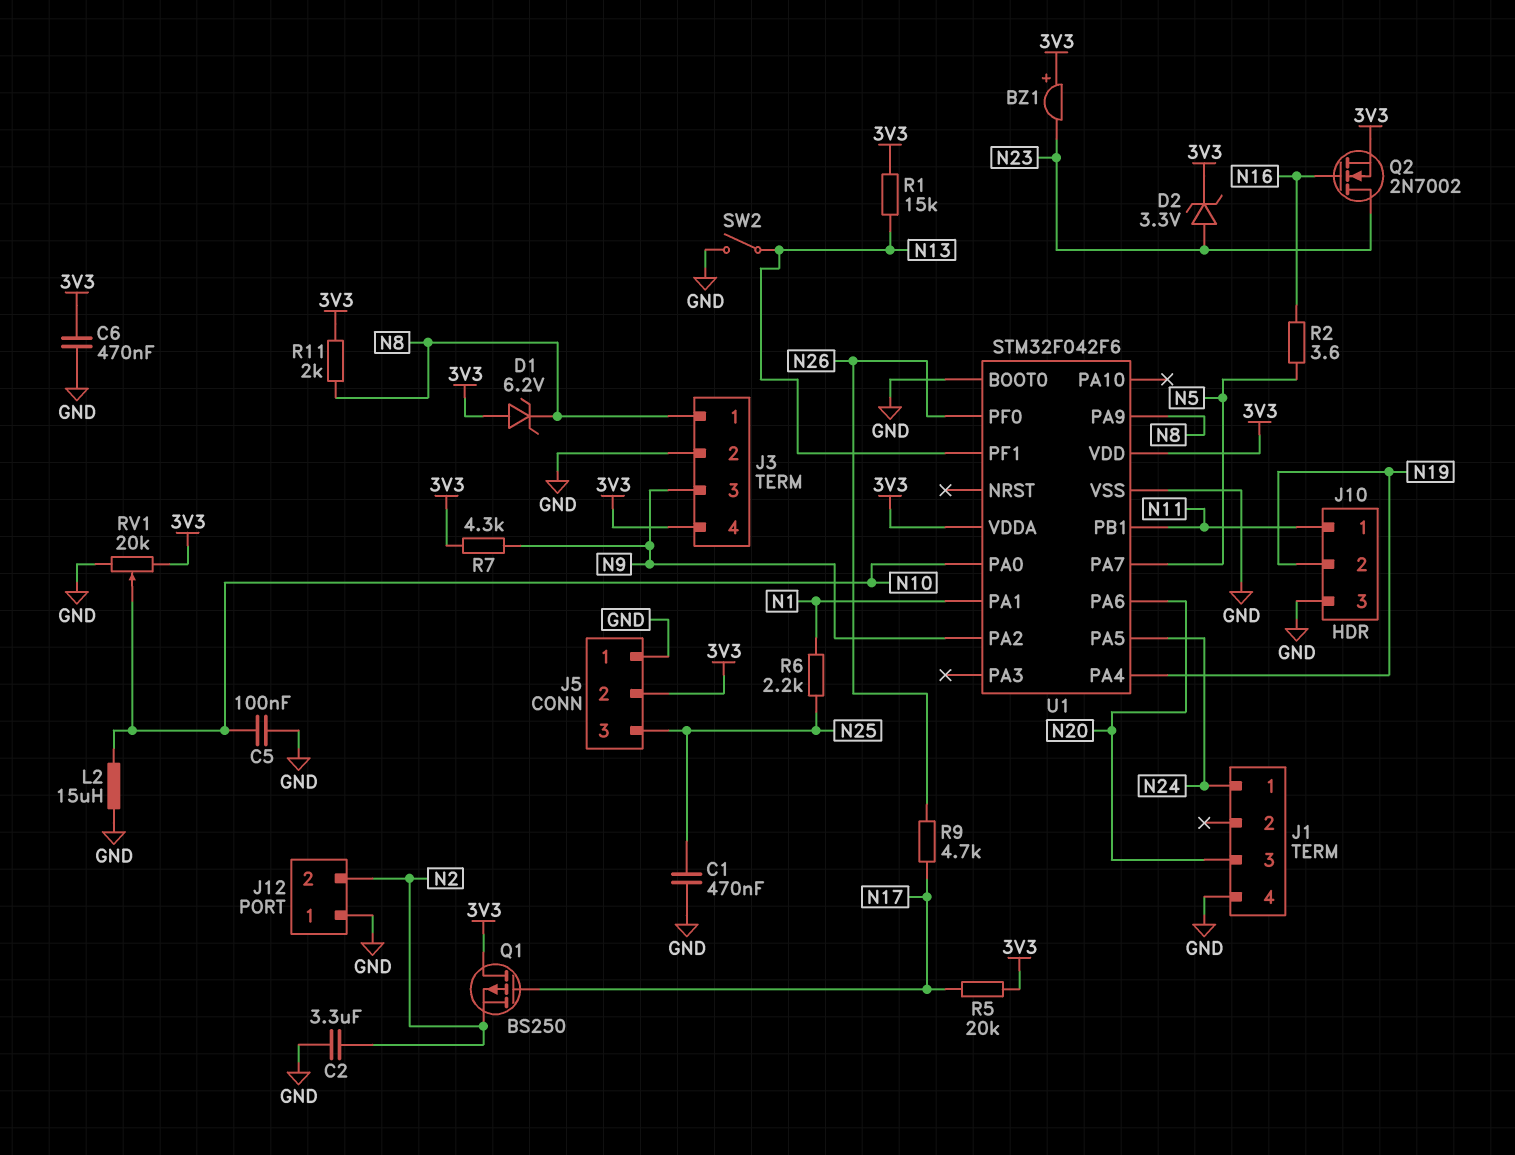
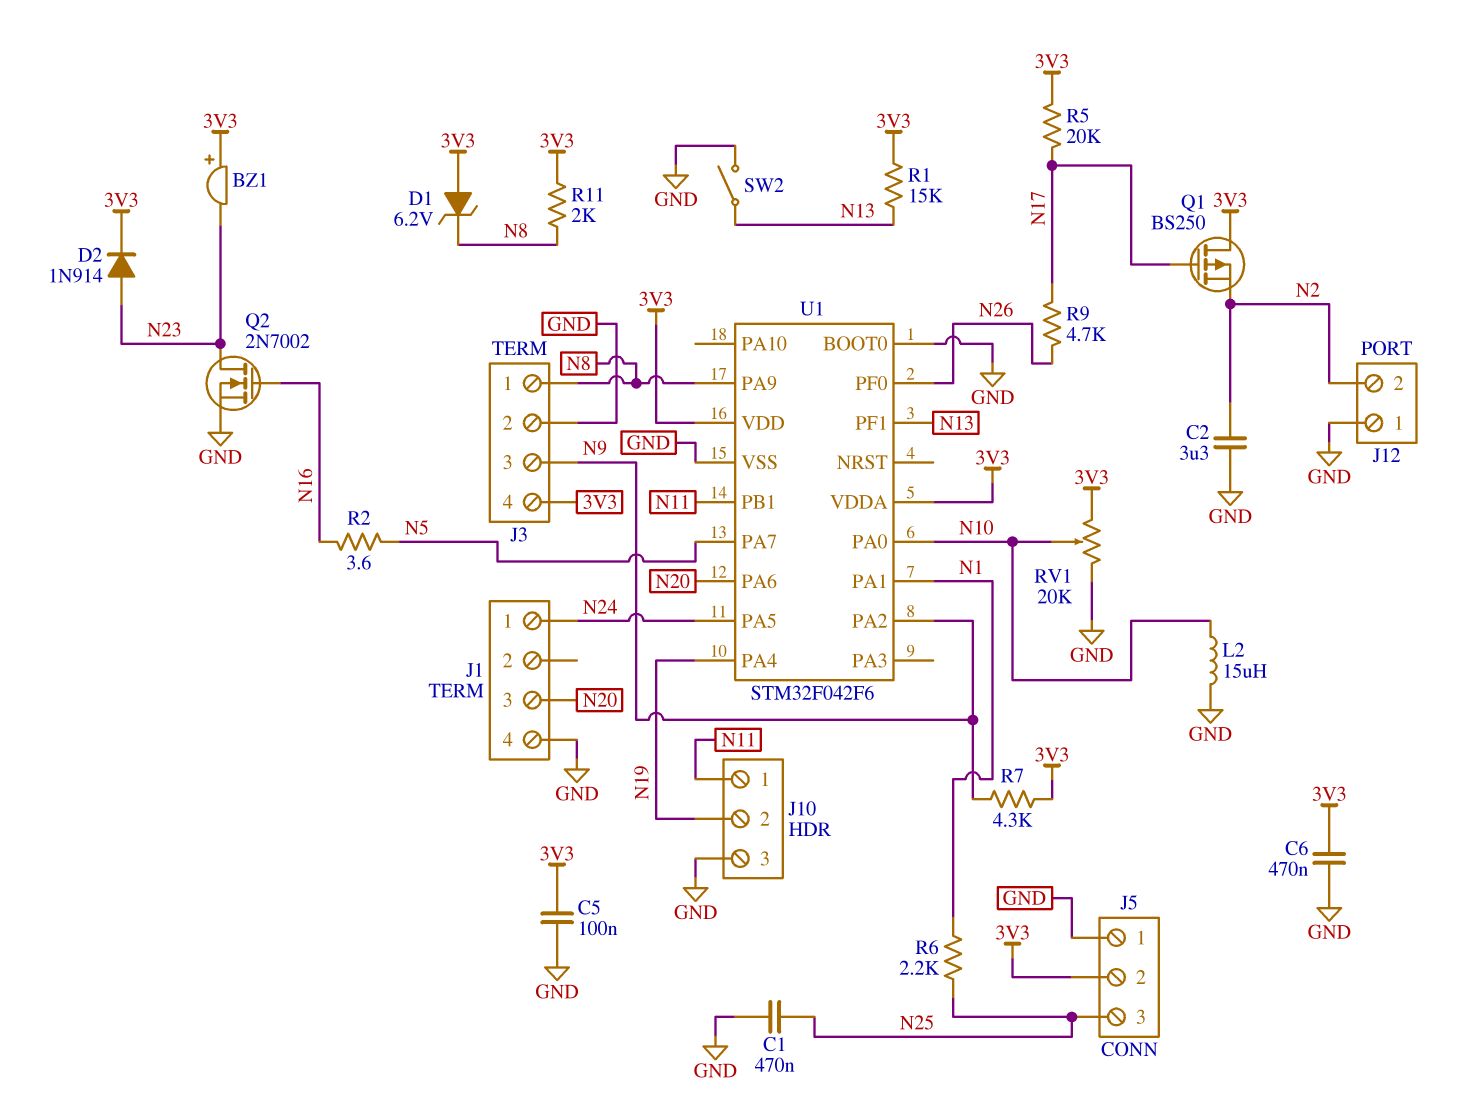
C5: 100nF (GND, N10) -> 100nF (3V3, GND)
D2: zener 3.3V (A N23, K 3V3) -> diode 1N914 (A N23, K 3V3)
Q2: NMOS 2N7002 (G N16, D N23, S 3V3) -> NMOS 2N7002 (G N16, D N23, S GND)

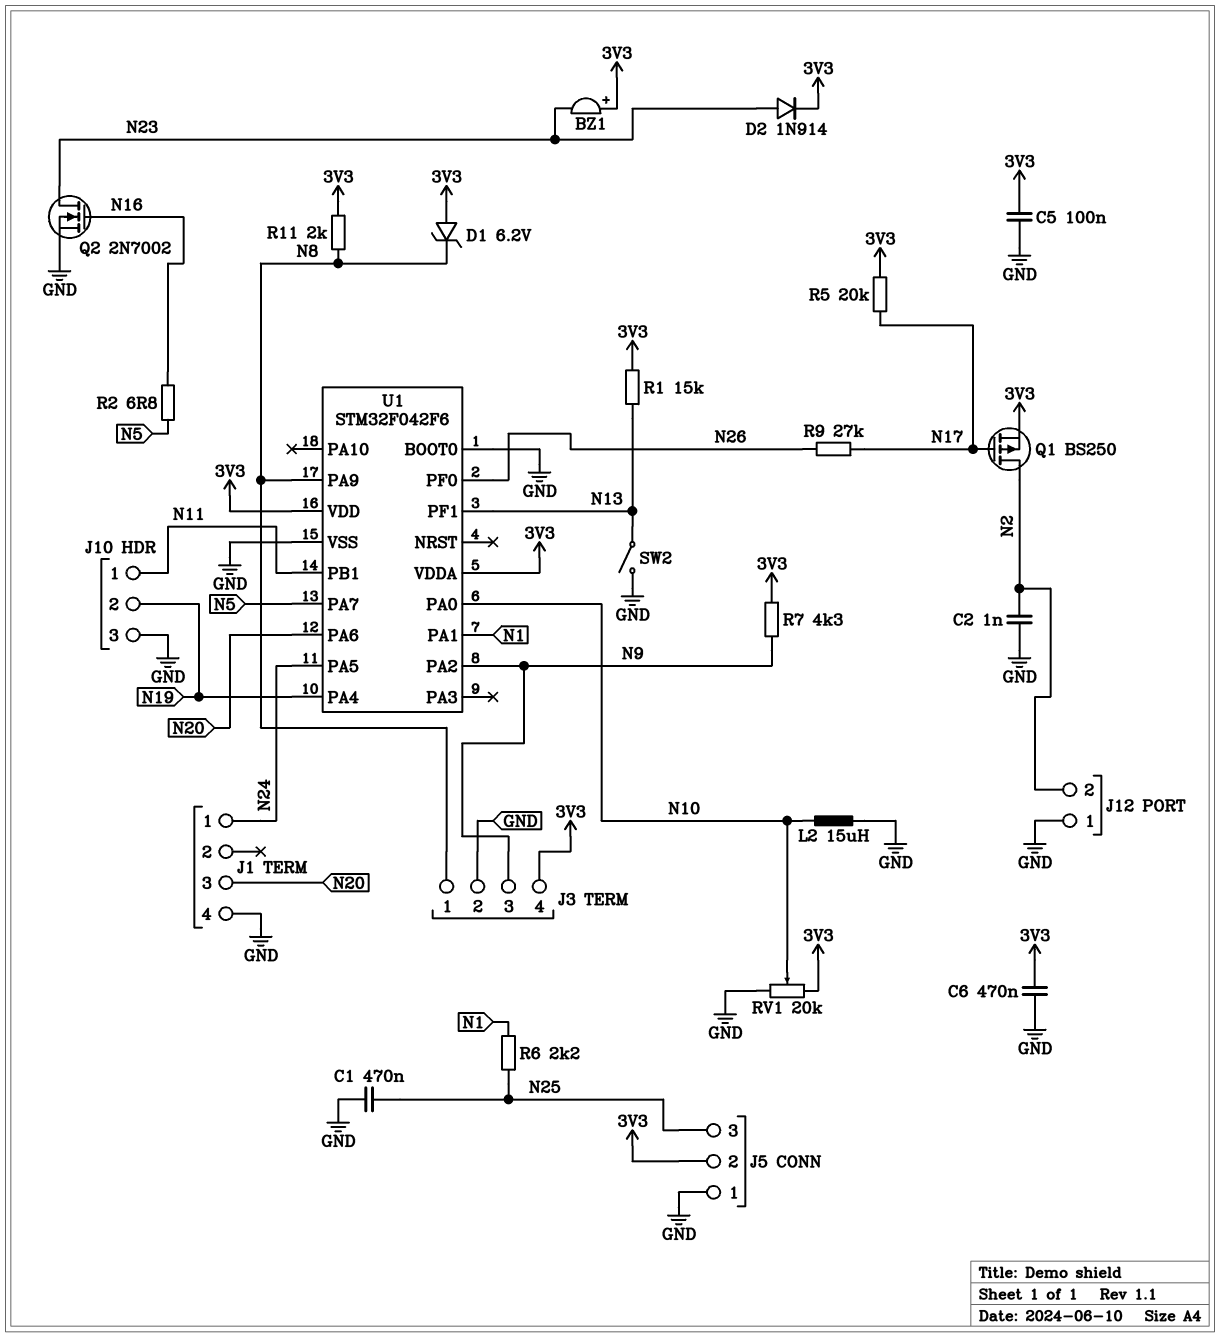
C2: 3.3uF (GND, N2) -> 1nF (GND, N2)
Q1: PMOS BS250 (G N17, D 3V3, S N2) -> PMOS BS250 (G N17, D N2, S 3V3)
R2: 3.6 (N5, N16) -> 6.8 (N5, N16)
R9: 4.7k (N17, N26) -> 27k (N17, N26)

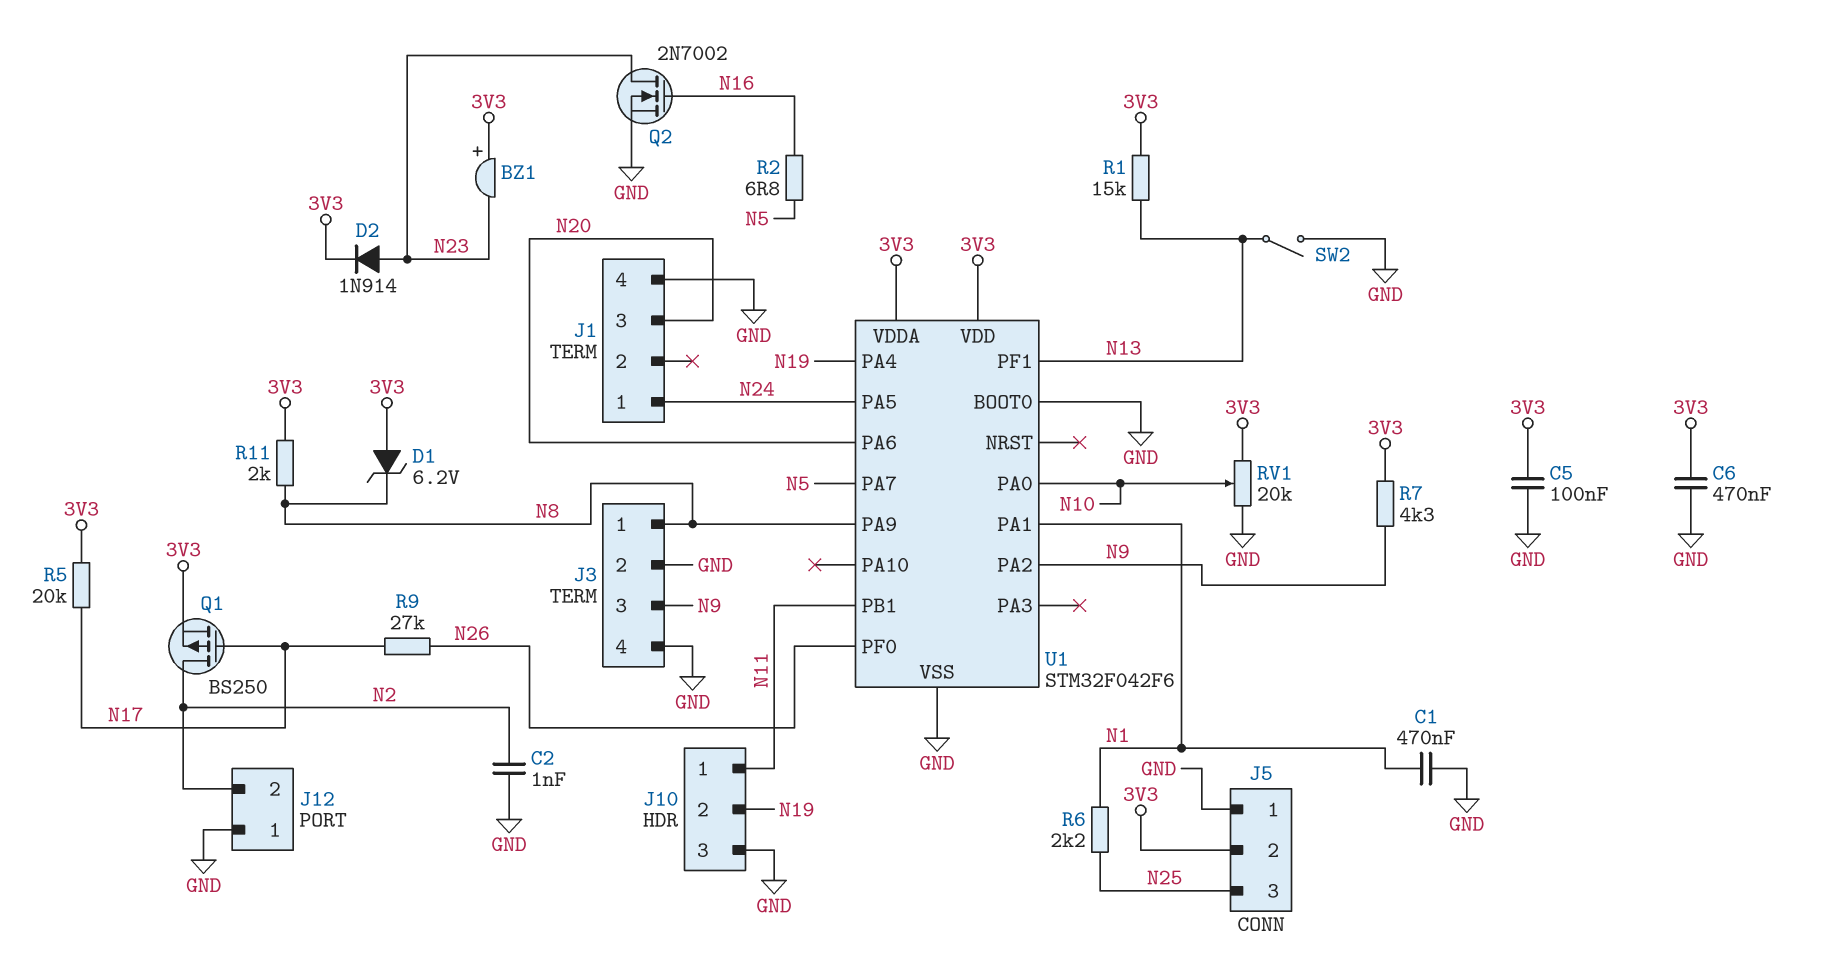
C1: 470nF (GND, N25) -> 470nF (GND, N1)
J3 pin 4: 3V3 -> GND
L2: 15uH (GND, N10) -> none

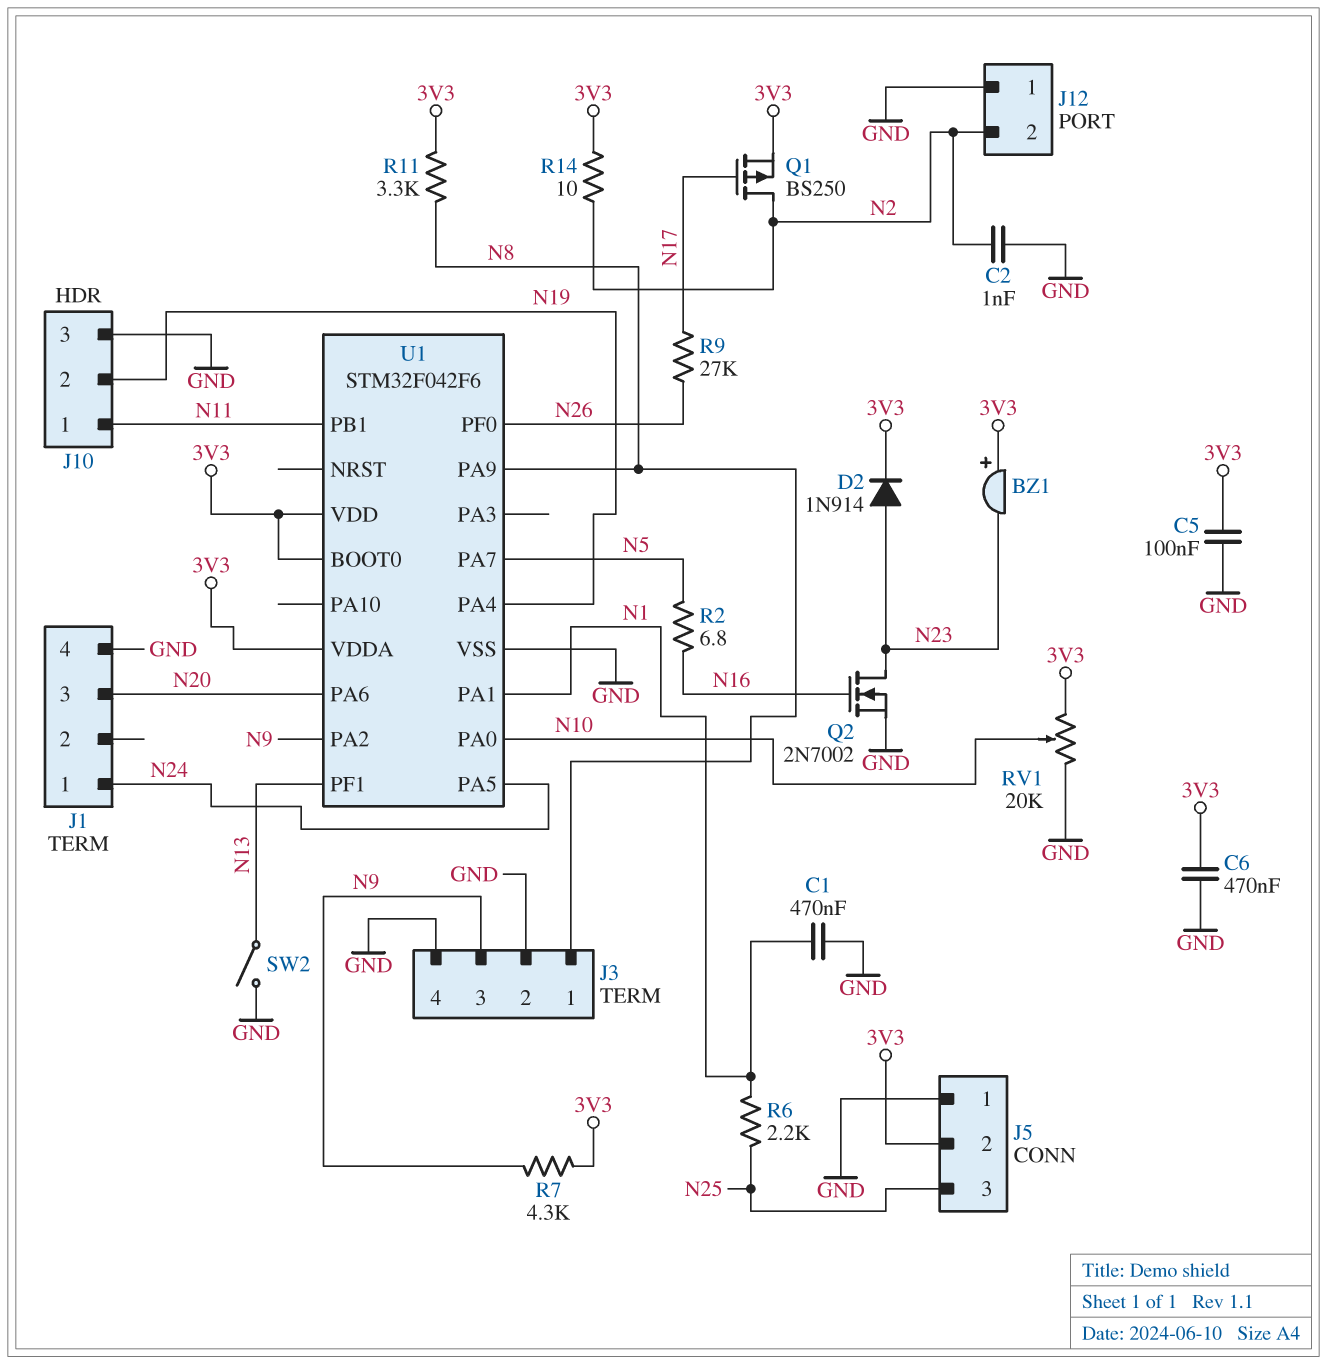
D1: zener 6.2V (A 3V3, K N8) -> none
R1: 15k (3V3, N13) -> none
R5: 20k (3V3, N17) -> none
R11: 2k (3V3, N8) -> 3.3k (3V3, N8)
R14: none -> 10 (3V3, N2)
U1 pin BOOT0: GND -> 3V3

